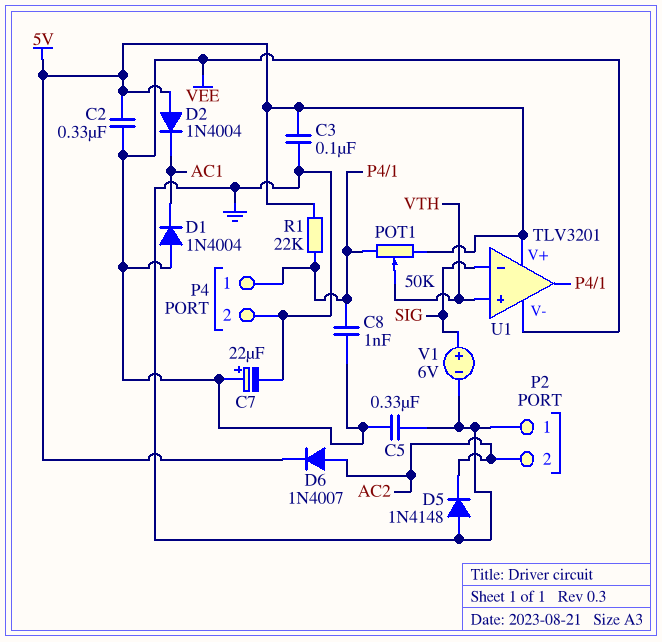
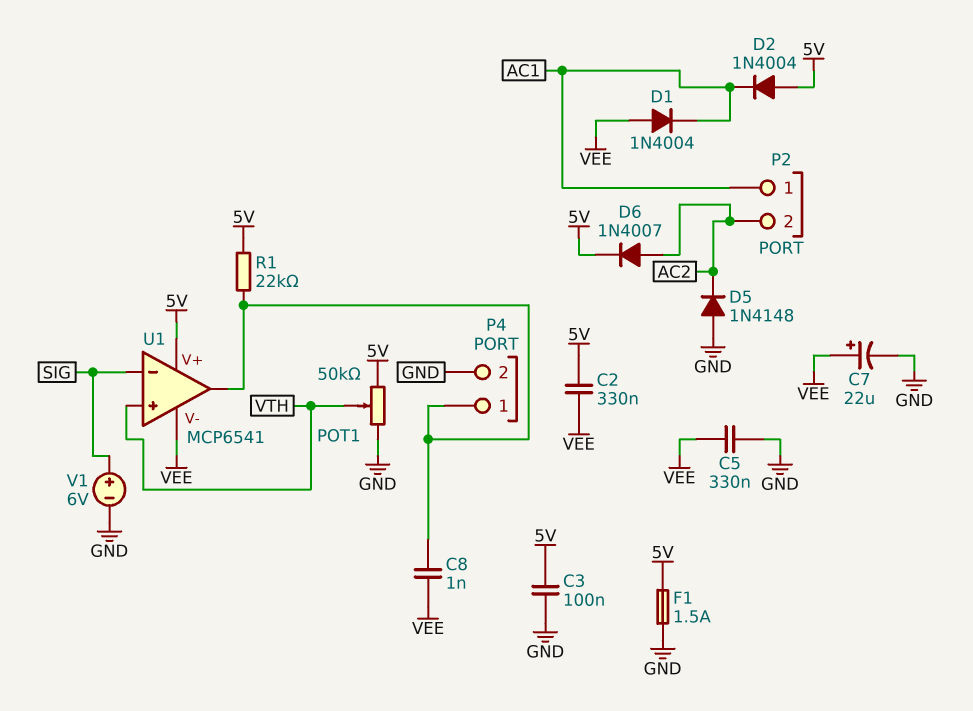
F1: none -> 1.5A (5V, GND)
P2 pin 1: GND -> AC1
POT1: 50k (5V, P4/1, wiper VTH) -> 50k (5V, GND, wiper VTH)
U1: TLV3201 -> MCP6541

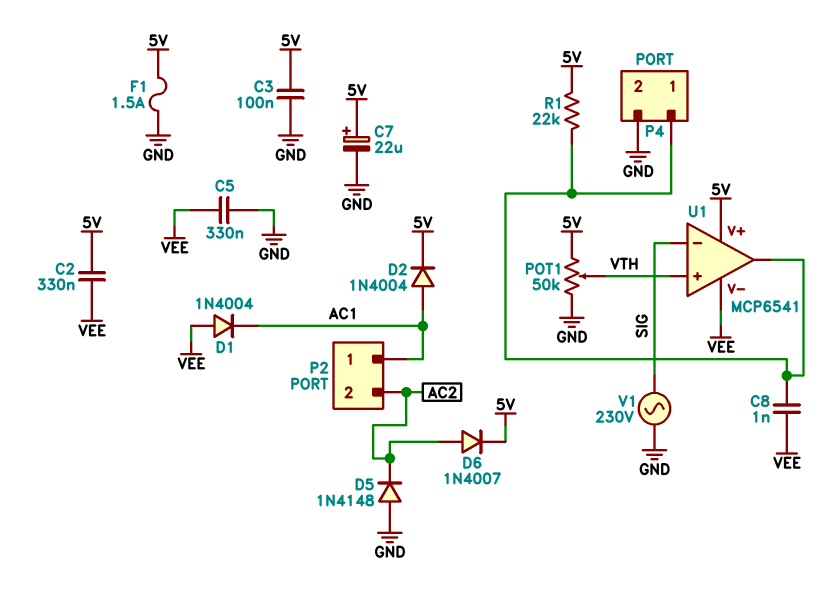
C7: 22uF (plus VEE, minus GND) -> 22uF (plus 5V, minus GND)
D2: diode 1N4004 (A 5V, K AC1) -> diode 1N4004 (A AC1, K 5V)
V1: 6V (plus SIG, minus GND) -> AC 230V (GND, SIG)

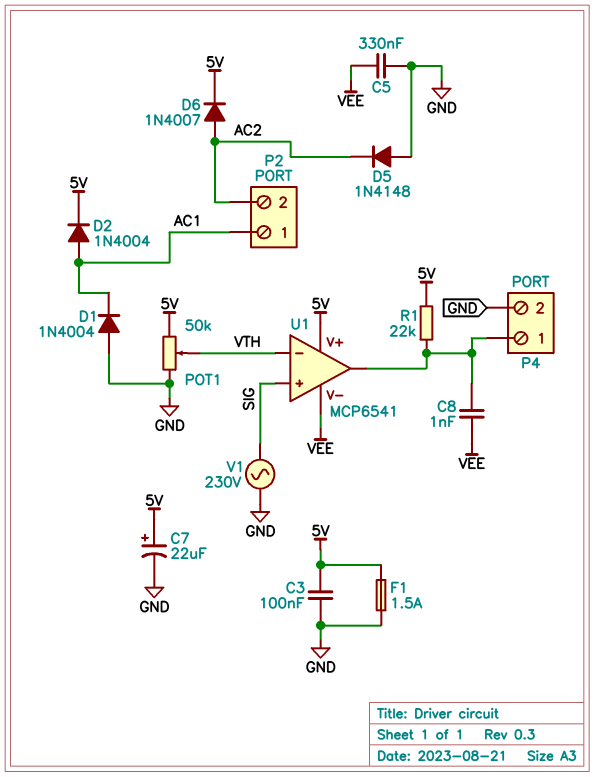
C2: 330nF (5V, VEE) -> none
D1: diode 1N4004 (A VEE, K AC1) -> diode 1N4004 (A GND, K AC1)
U1 pin in+: VTH -> SIG
U1 pin in-: SIG -> VTH

